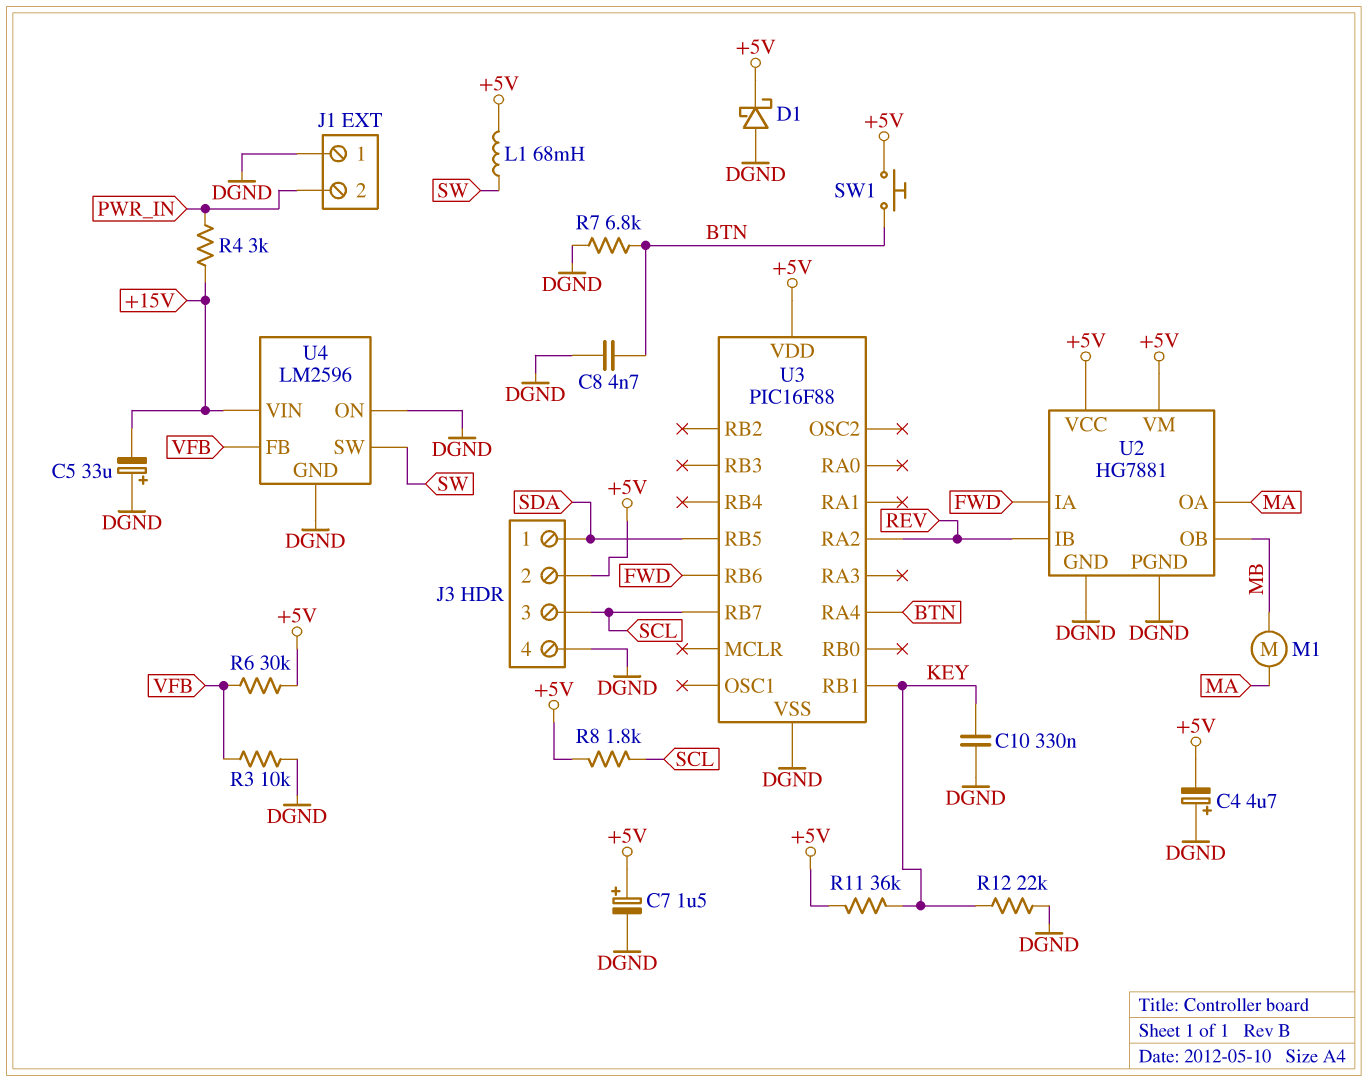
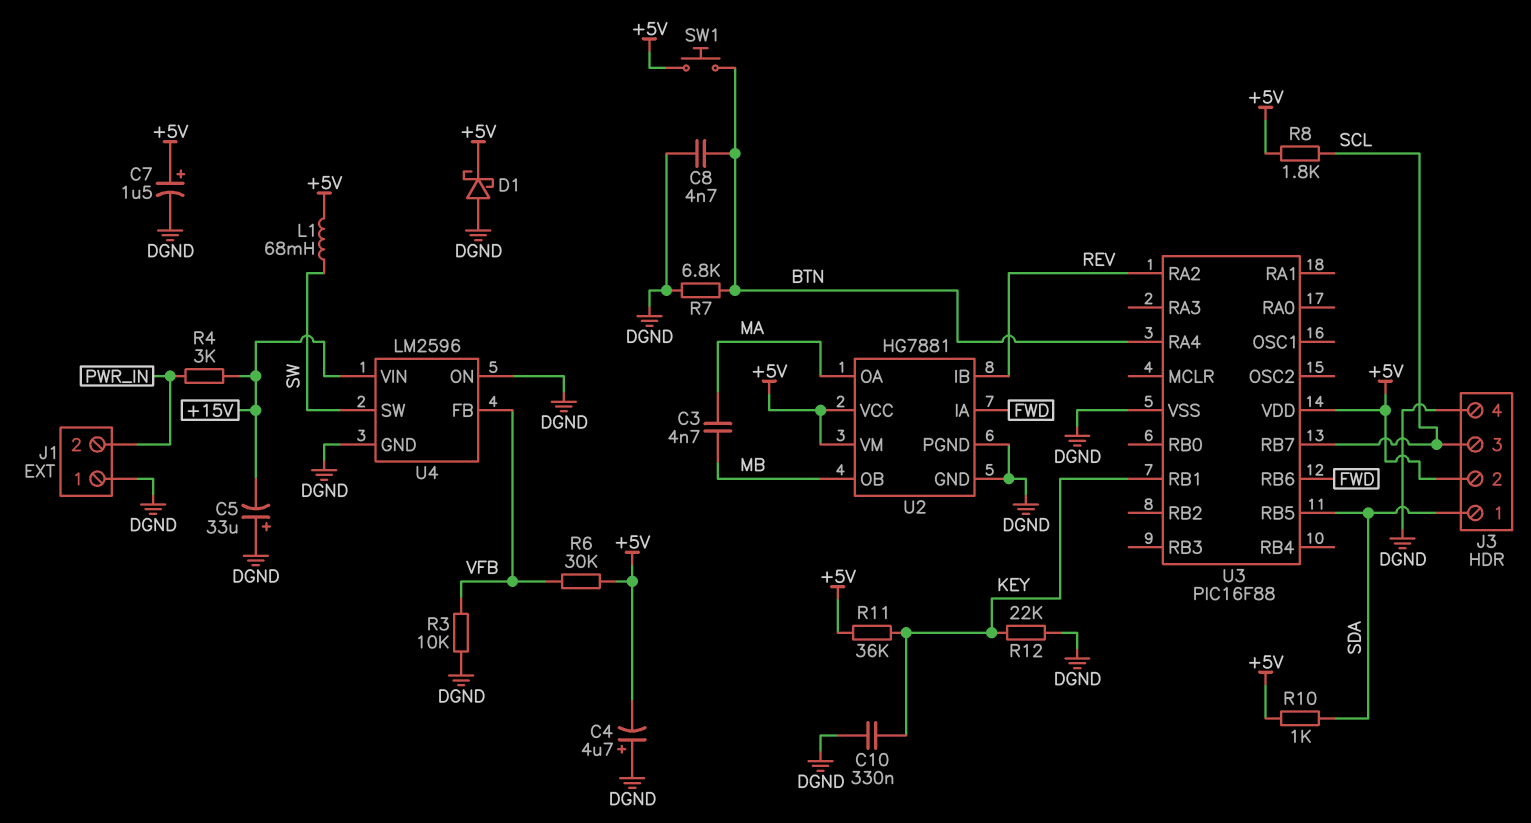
C3: none -> 4.7nF (MA, MB)
M1: motor (MA, MB) -> none
R10: none -> 1k (+5V, SDA)

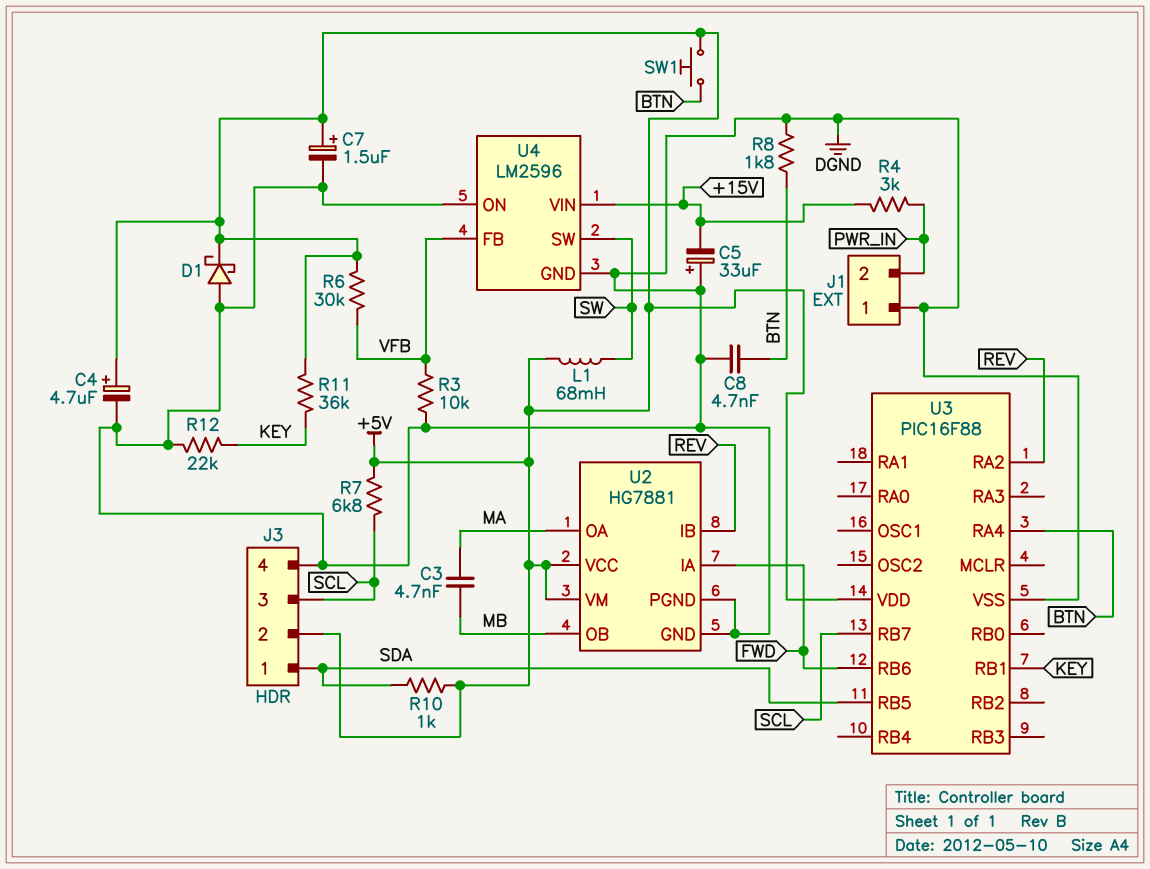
C4: 4.7uF (plus DGND, minus +5V) -> 4.7uF (plus +5V, minus DGND)
C10: 330nF (DGND, KEY) -> none
R7: 6.8k (BTN, DGND) -> 6.8k (+5V, SCL)
R8: 1.8k (+5V, SCL) -> 1.8k (BTN, DGND)

